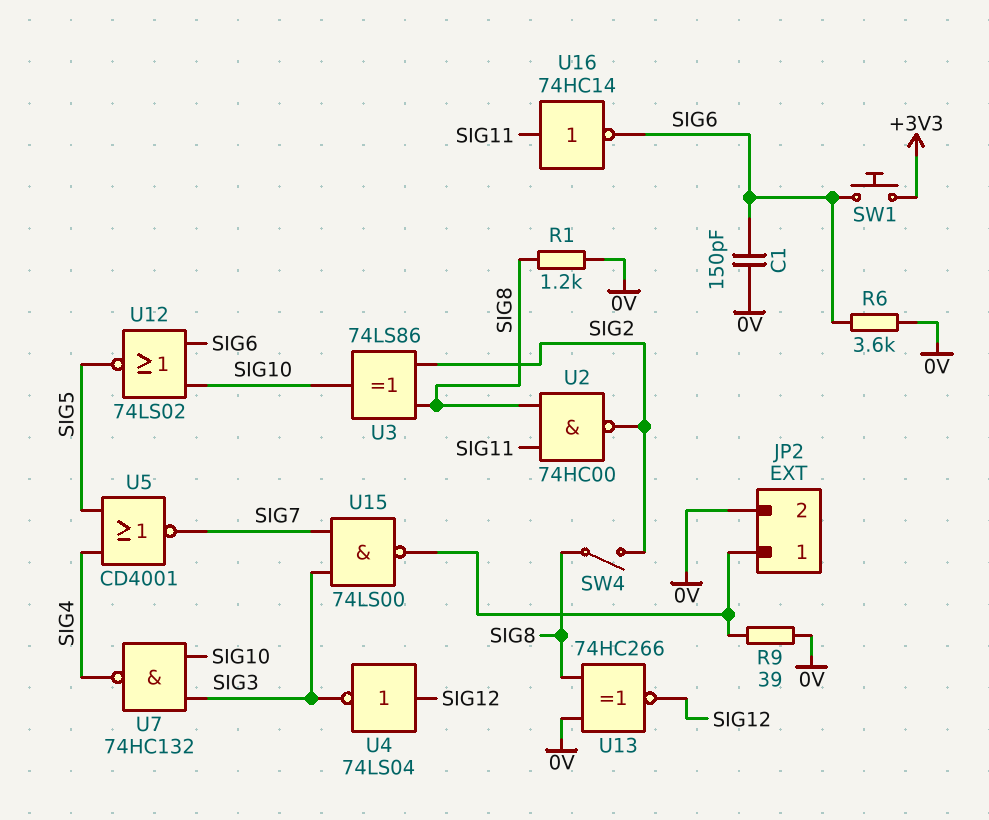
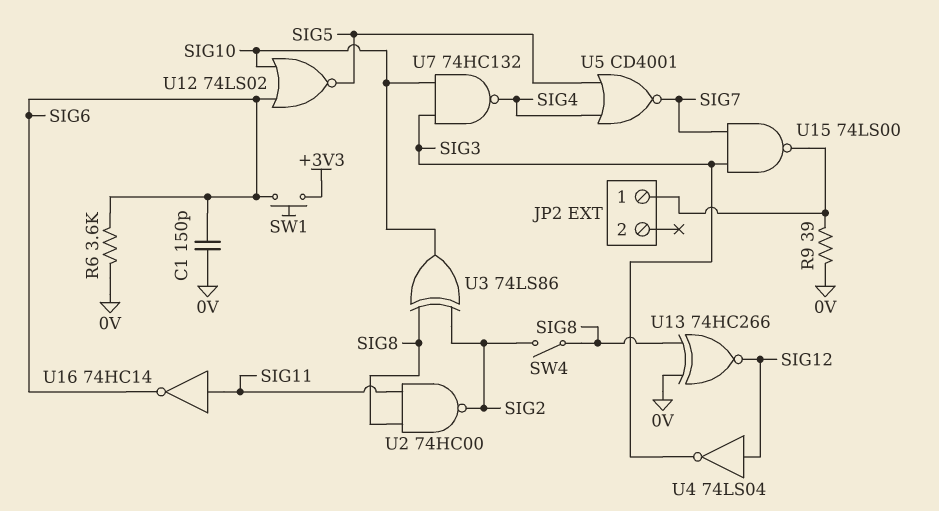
JP2 pin 2: 0V -> none
R1: 1.2k (0V, SIG8) -> none

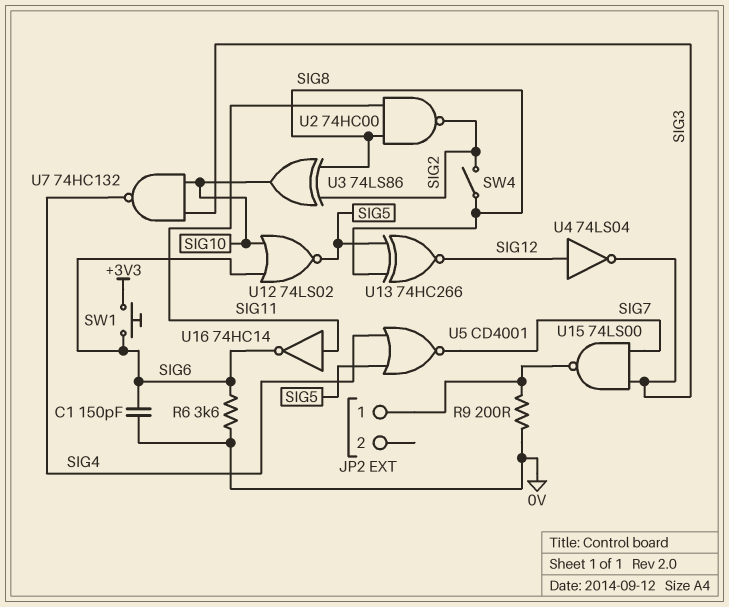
R9: 39 (0V, JP2/1) -> 200 (0V, JP2/1)
U13: XNOR 74HC266 (in 0V, in SIG8, out SIG12) -> XNOR 74HC266 (in SIG5, in SIG8, out SIG12)

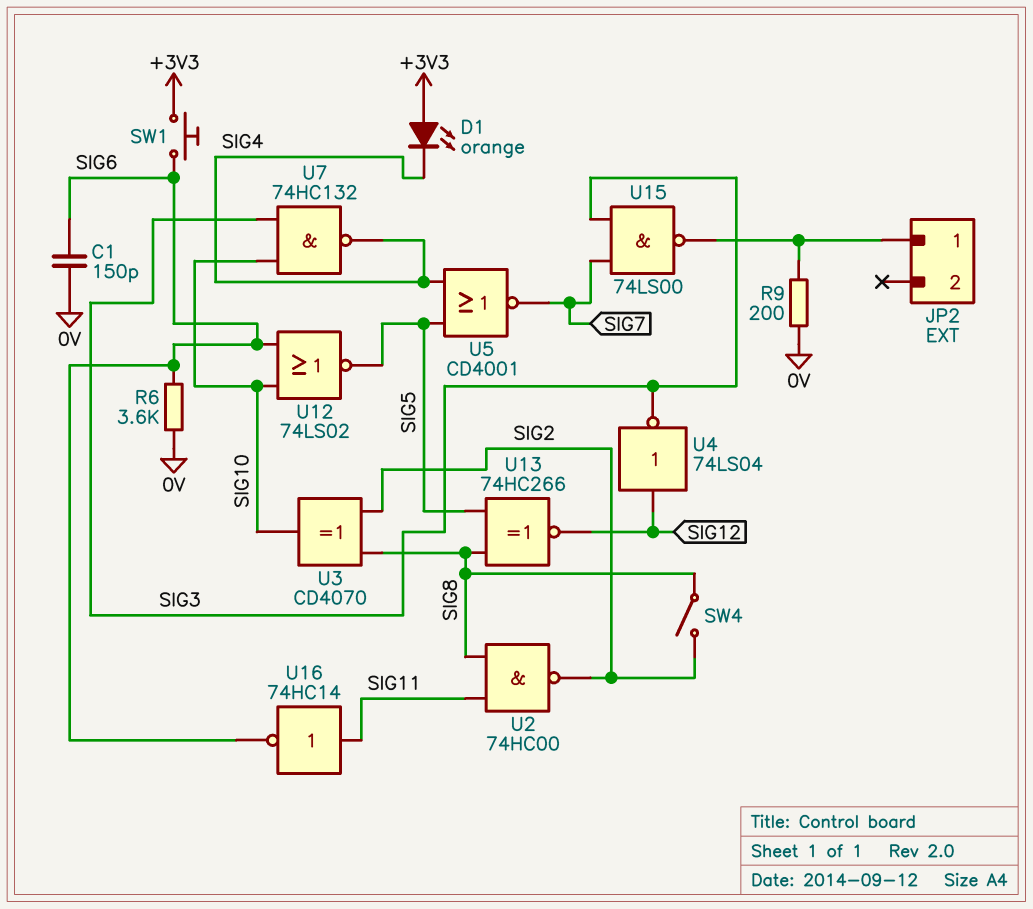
D1: none -> LED orange (A +3V3, K SIG4)
U3: XOR 74LS86 (in SIG2, in SIG8, out SIG10) -> XOR CD4070 (in SIG2, in SIG8, out SIG10)

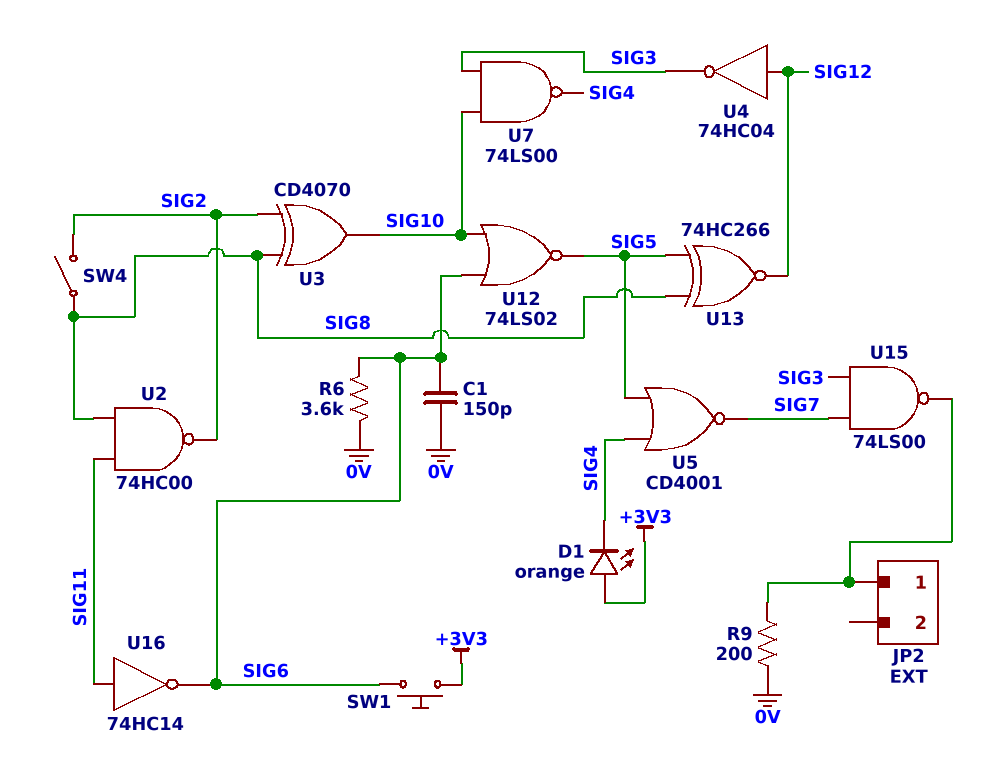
U4: NOT 74LS04 (in SIG12, out SIG3) -> NOT 74HC04 (in SIG12, out SIG3)
U7: NAND 74HC132 (in SIG3, in SIG10, out SIG4) -> NAND 74LS00 (in SIG3, in SIG10, out SIG4)

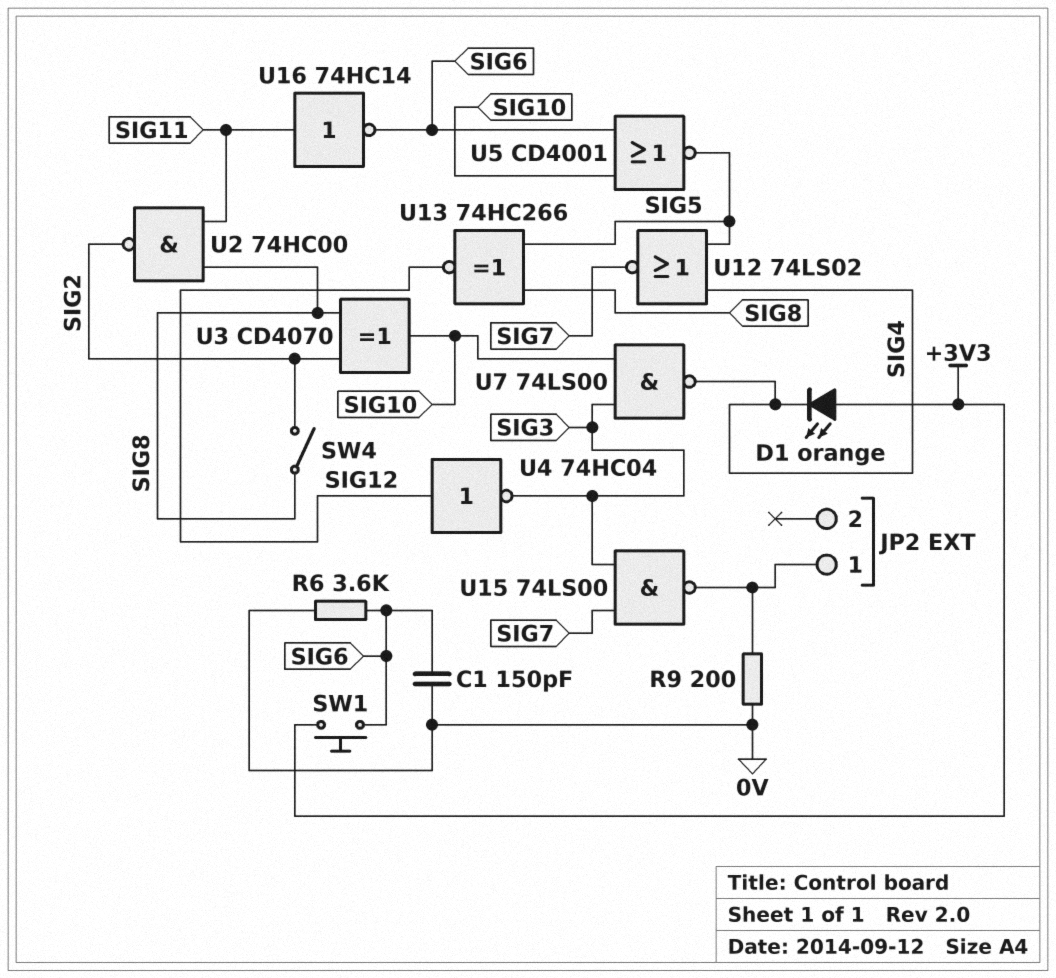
U5: NOR CD4001 (in SIG4, in SIG5, out SIG7) -> NOR CD4001 (in SIG6, in SIG10, out SIG5)
U12: NOR 74LS02 (in SIG6, in SIG10, out SIG5) -> NOR 74LS02 (in SIG4, in SIG5, out SIG7)

